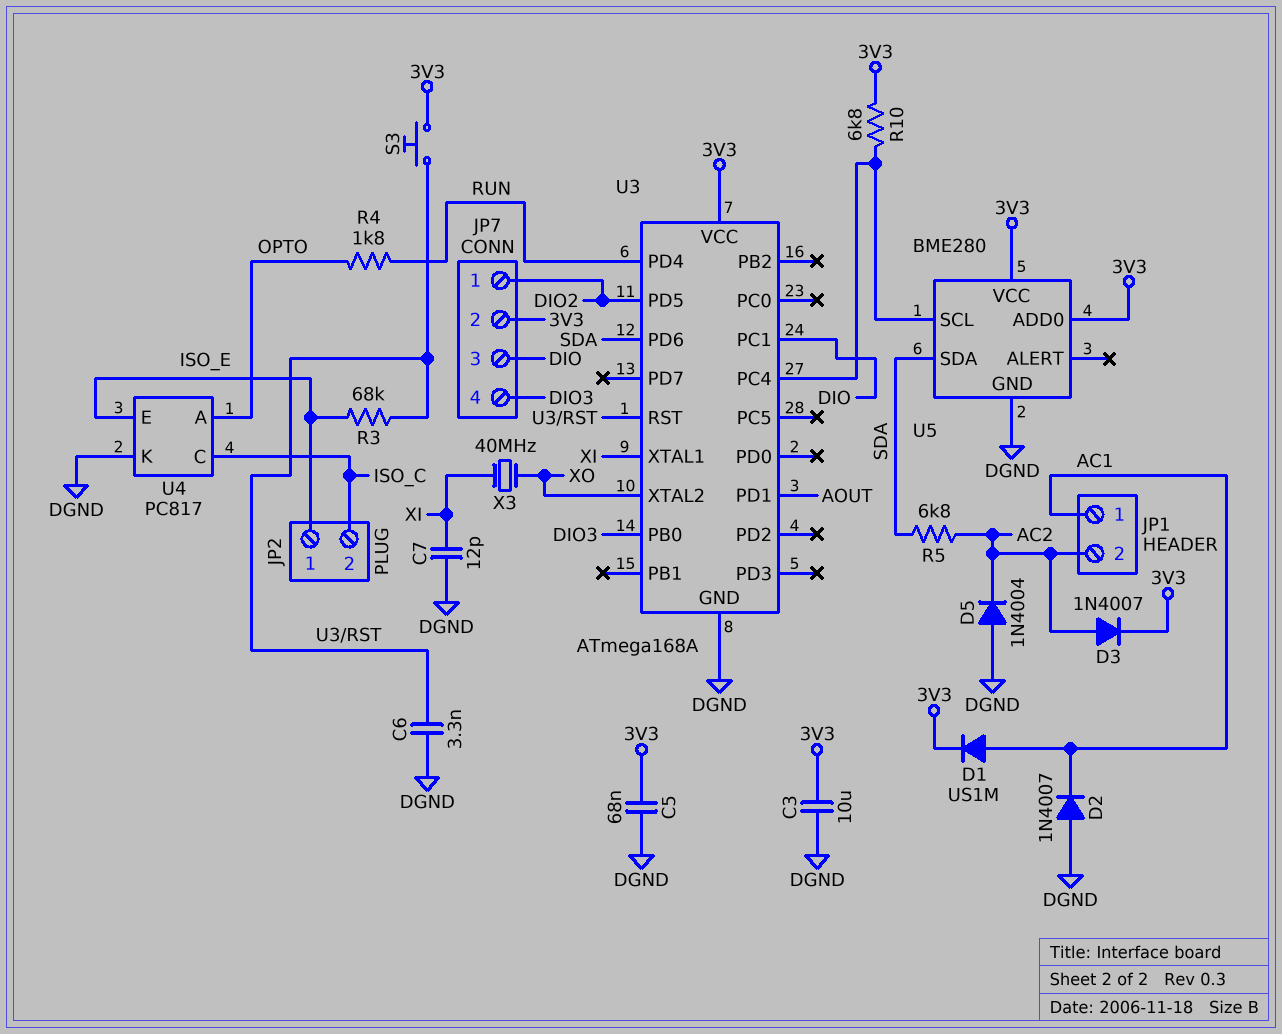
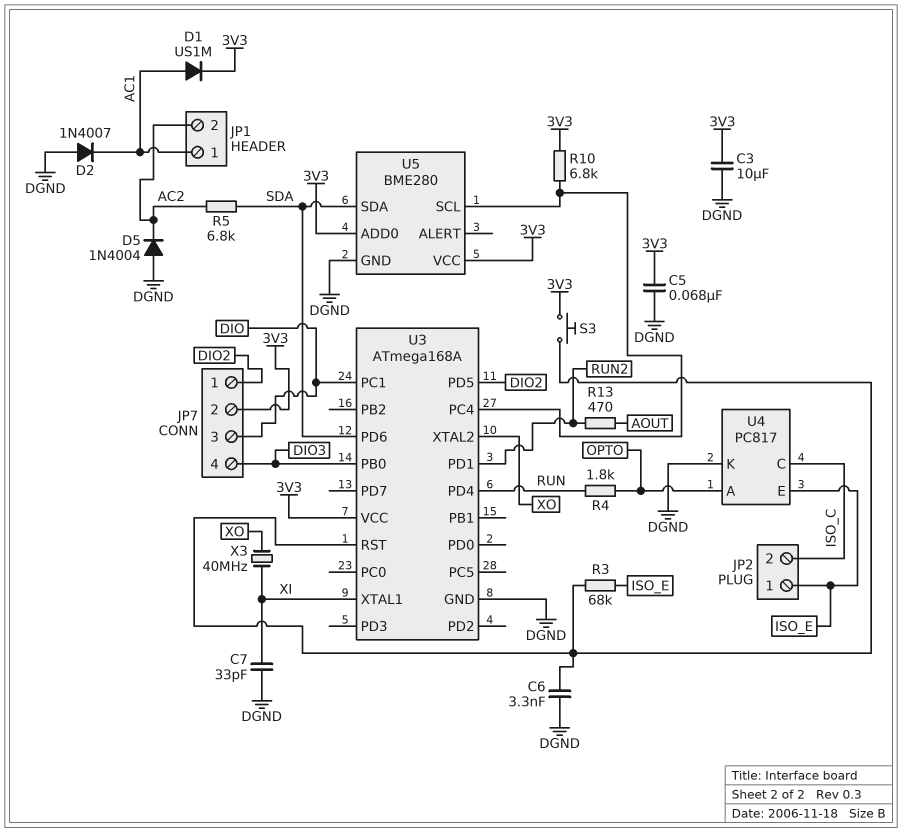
C7: 12pF (DGND, XI) -> 33pF (DGND, XI)
D3: diode 1N4007 (A AC2, K 3V3) -> none
R13: none -> 470 (AOUT, RUN2)
U3 pin PD1: AOUT -> RUN2

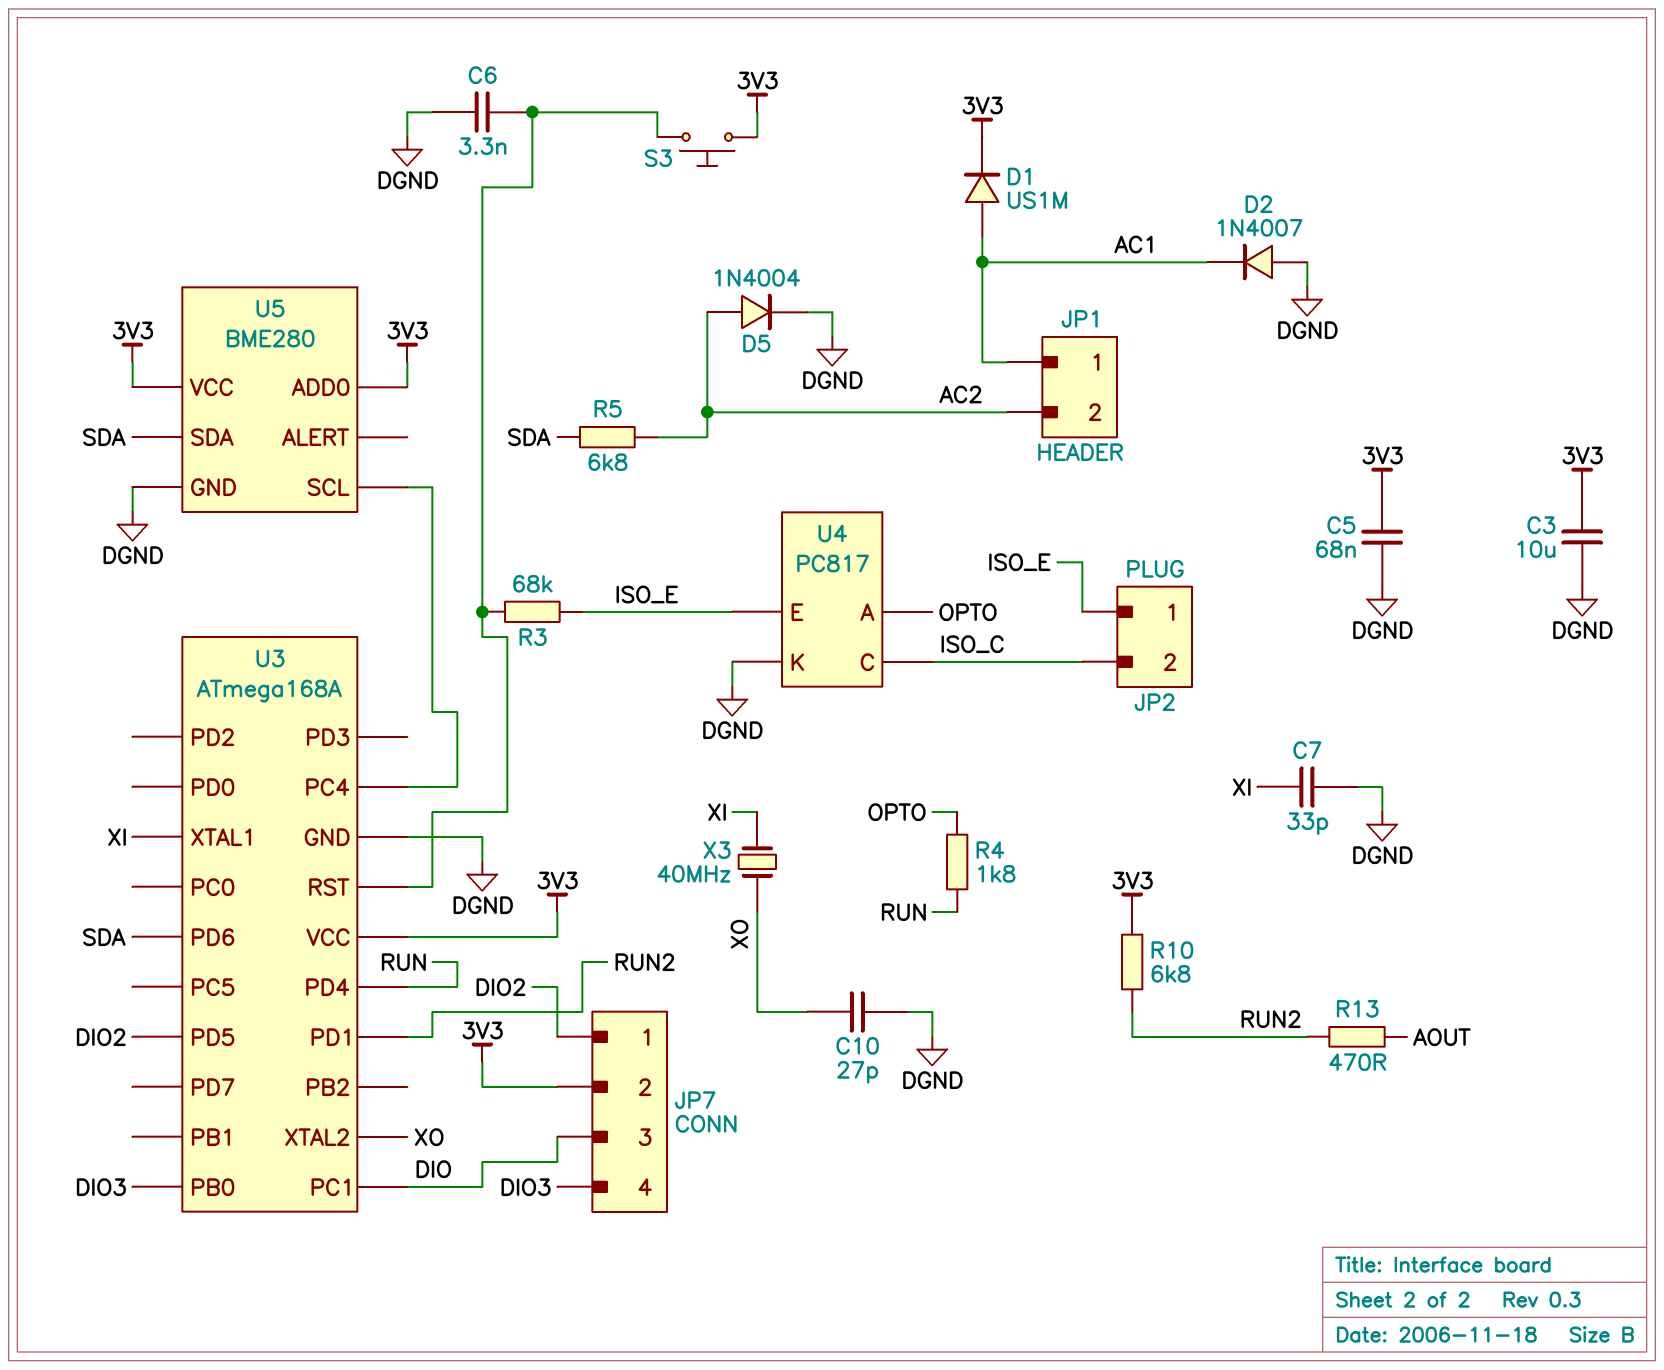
C10: none -> 27pF (DGND, XO)
D5: diode 1N4004 (A DGND, K AC2) -> diode 1N4004 (A AC2, K DGND)
R10: 6.8k (3V3, U3/PC4) -> 6.8k (3V3, RUN2)

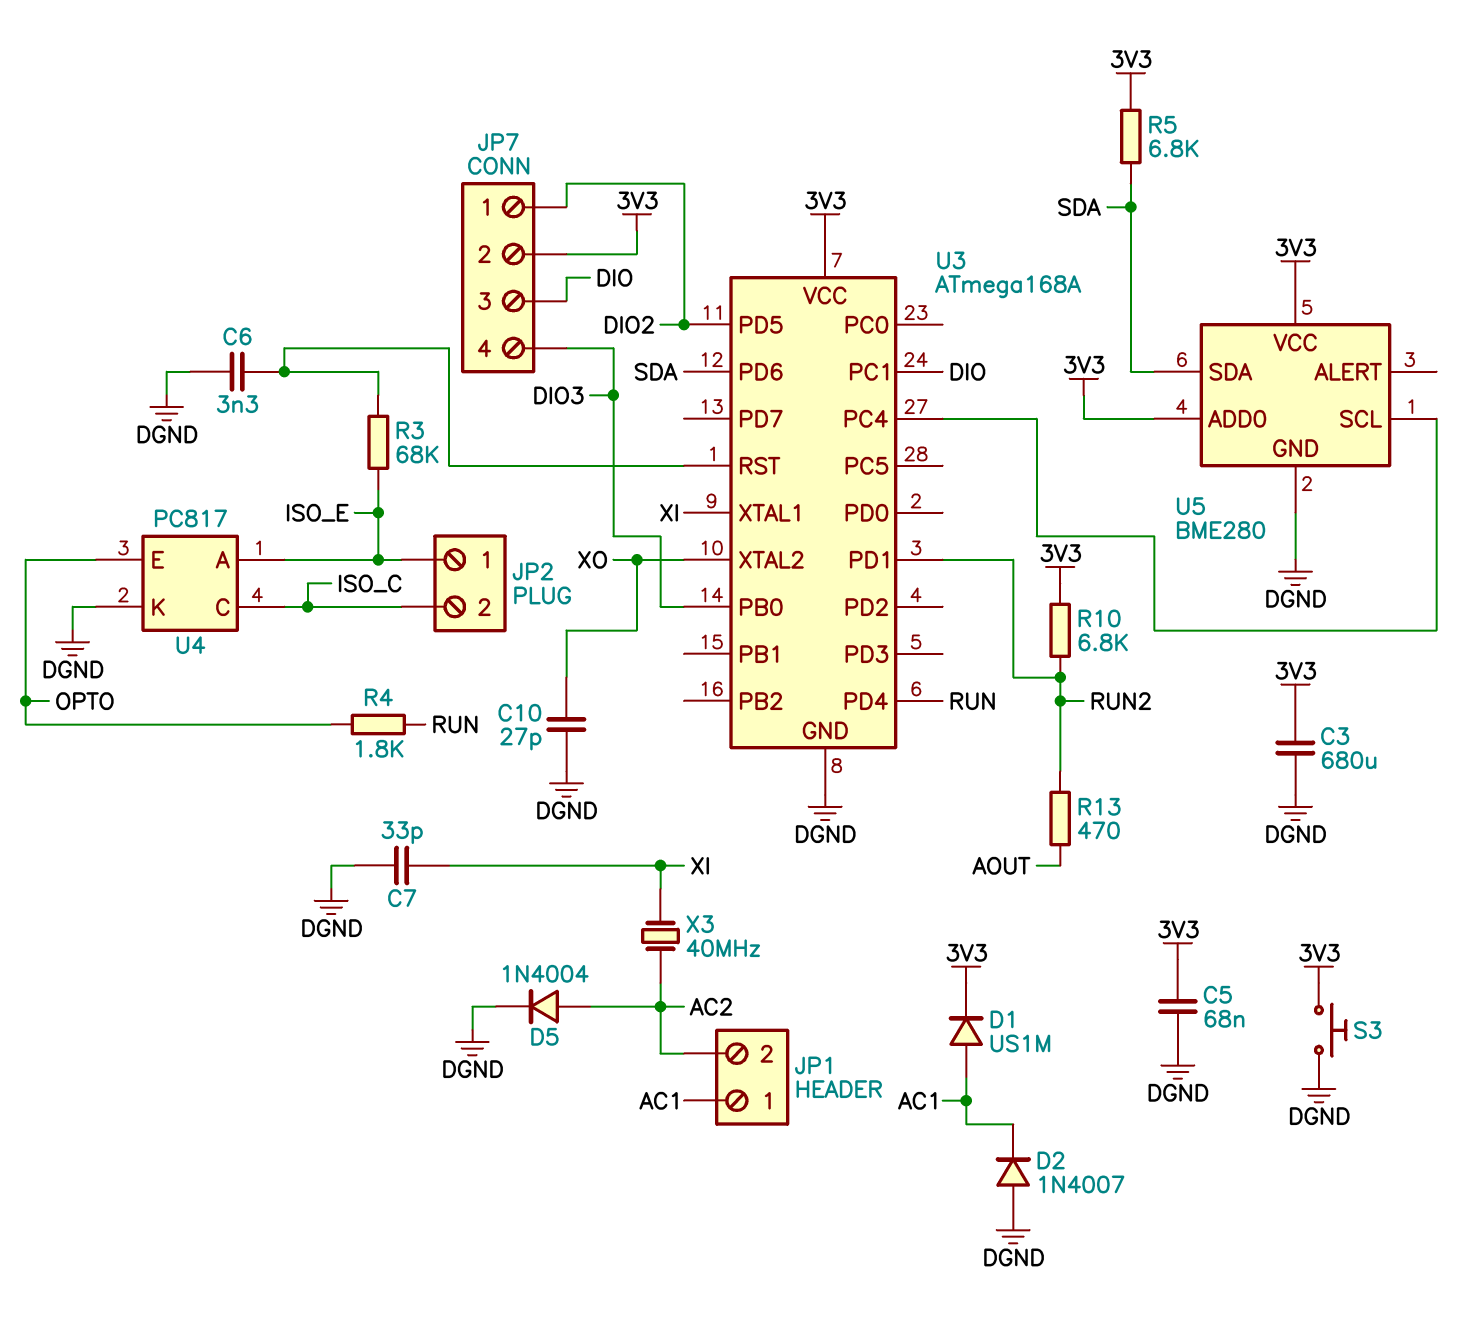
C3: 10uF (3V3, DGND) -> 680uF (3V3, DGND)
R5: 6.8k (AC2, SDA) -> 6.8k (3V3, SDA)
S3: button (3V3, U3/RST) -> button (3V3, DGND)
U4 pin A: OPTO -> ISO_E
U4 pin E: ISO_E -> OPTO
X3: 40MHz (XI, XO) -> 40MHz (AC2, XI)

